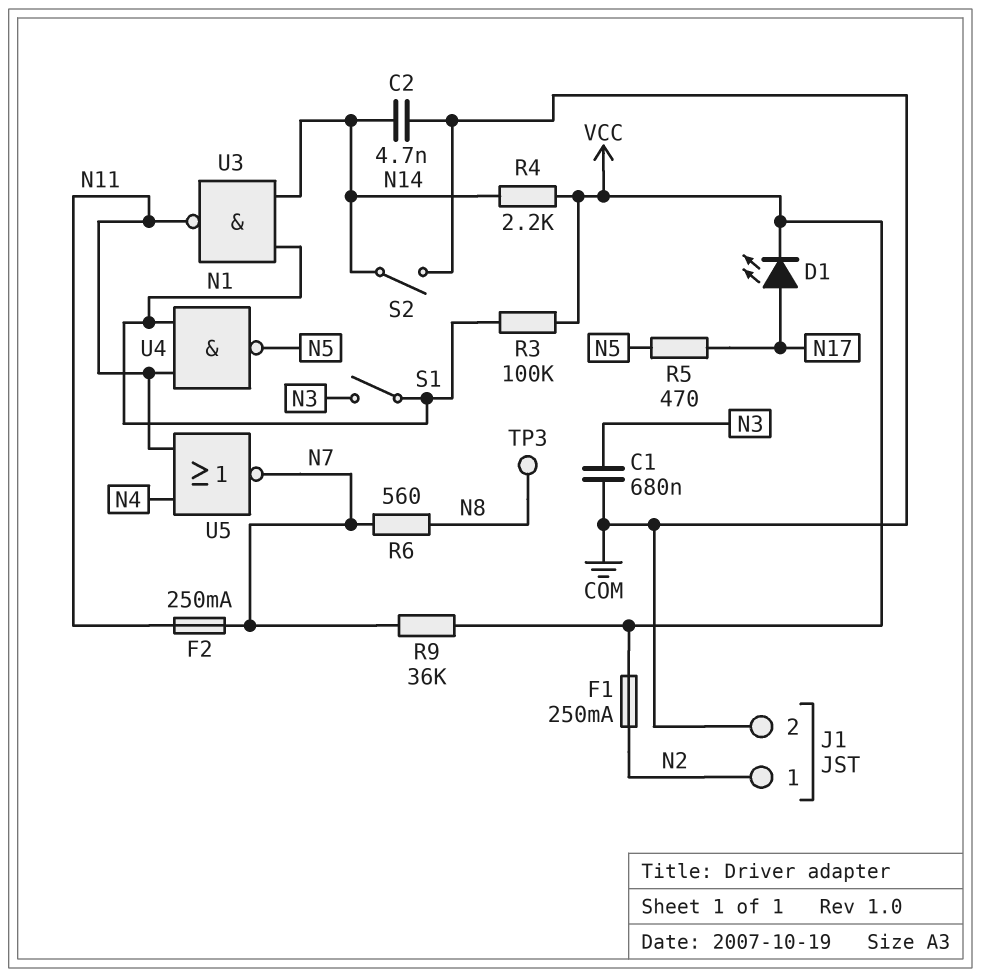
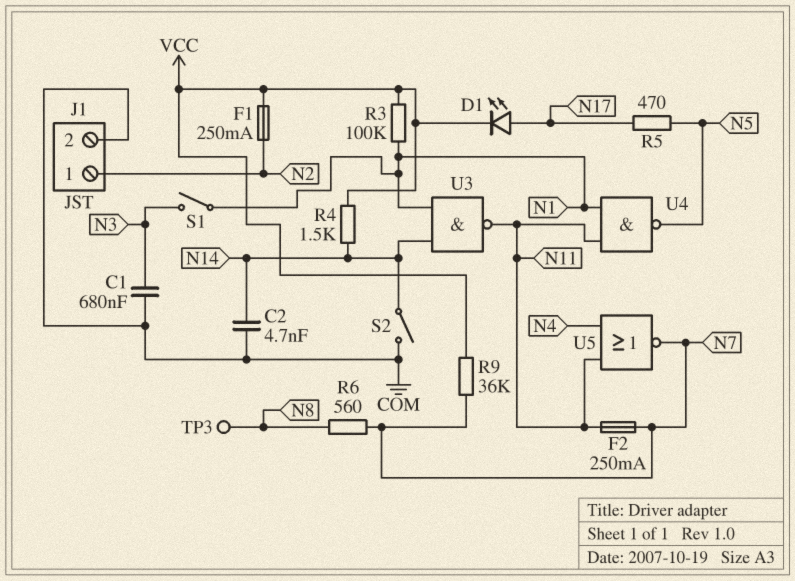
R4: 2.2k (N14, VCC) -> 1.5k (N14, VCC)

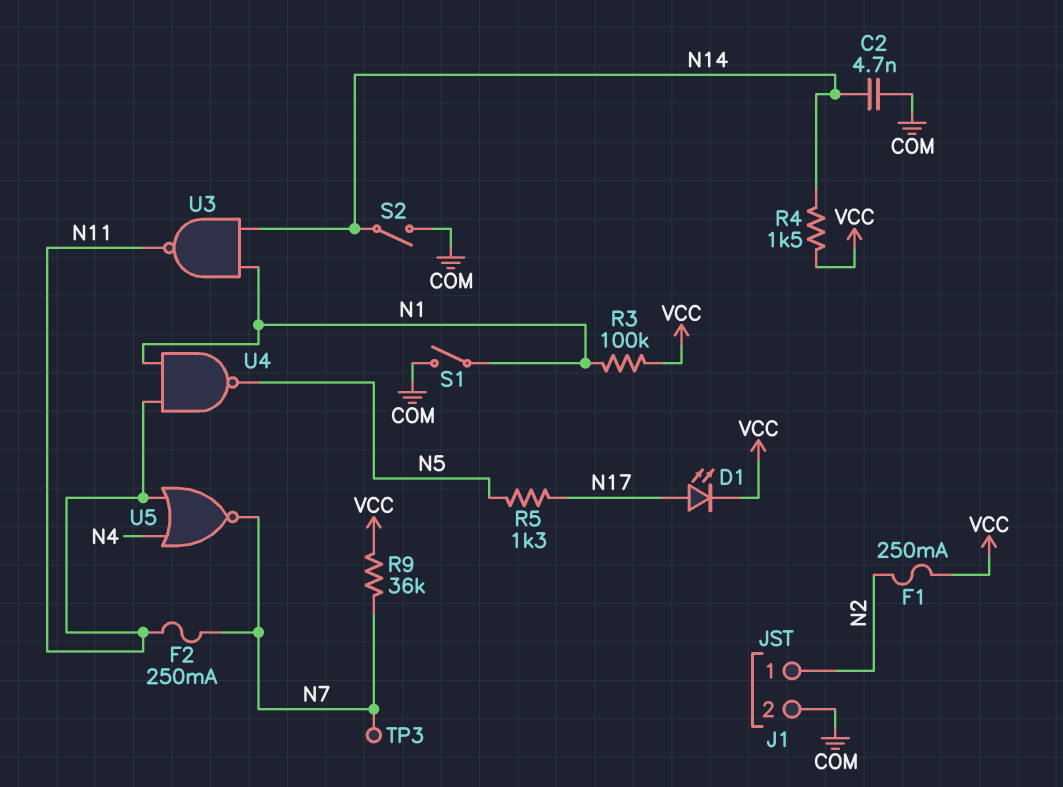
C1: 680nF (COM, N3) -> none
R5: 470 (N5, N17) -> 1.3k (N5, N17)
R6: 560 (N7, N8) -> none
S1: switch (N1, N3) -> switch (COM, N1)
TP3: test point (N8) -> test point (N7)

